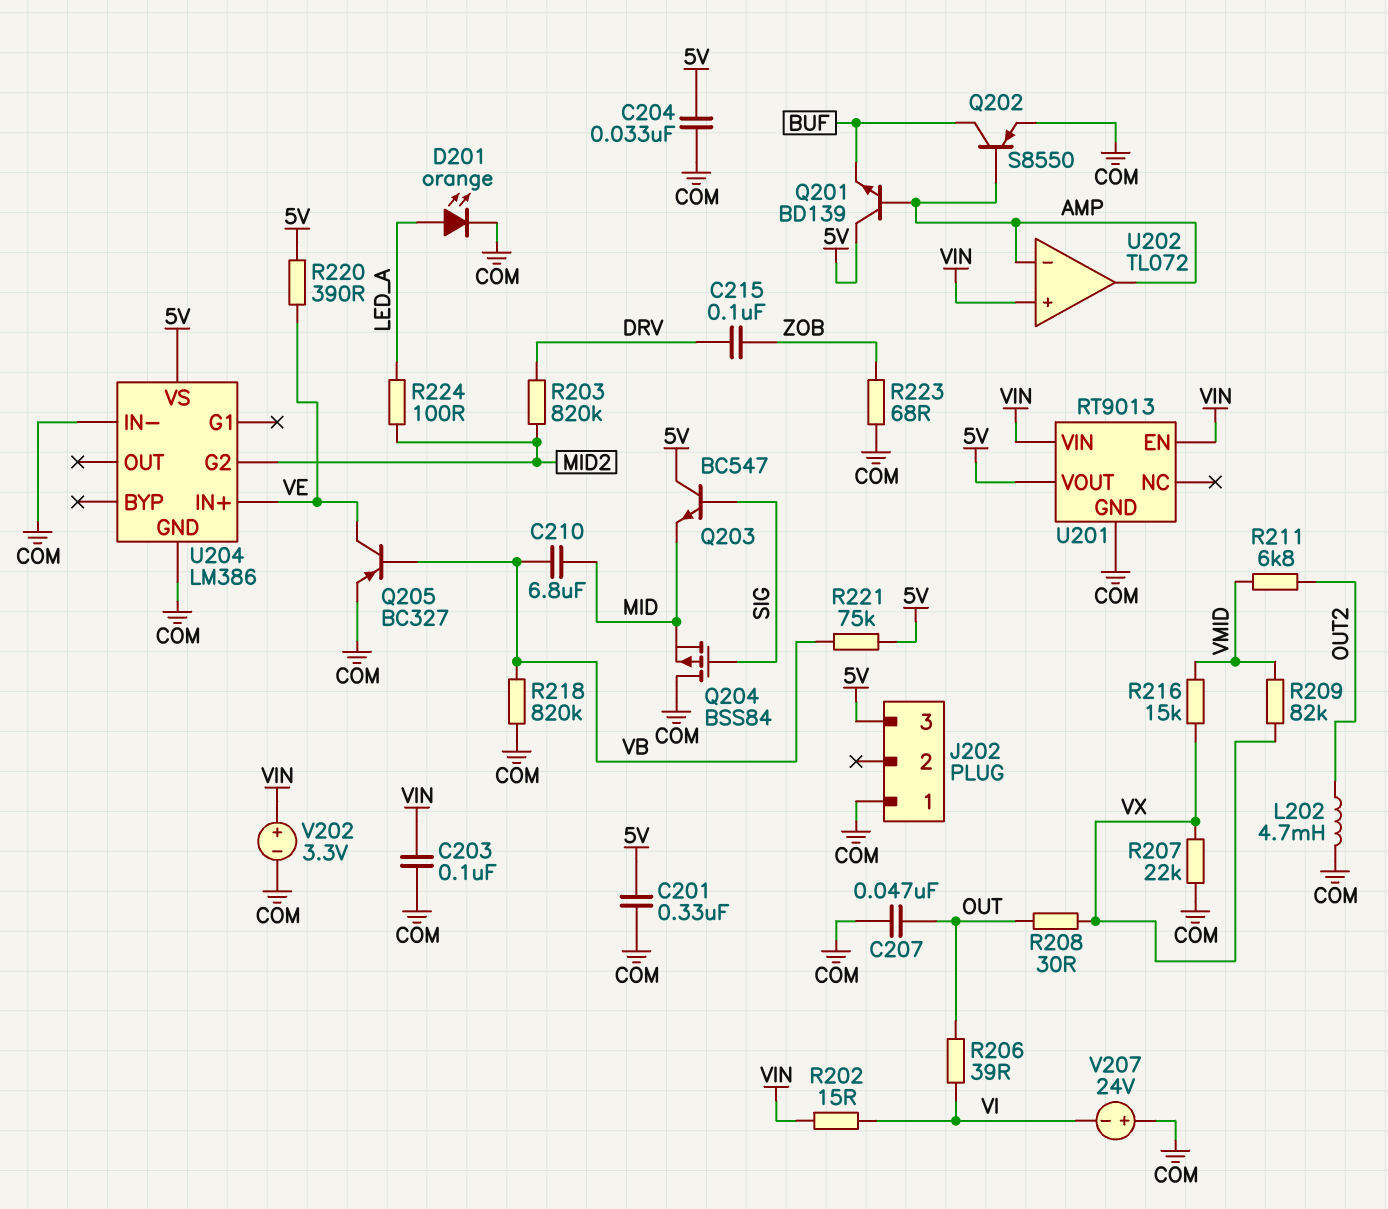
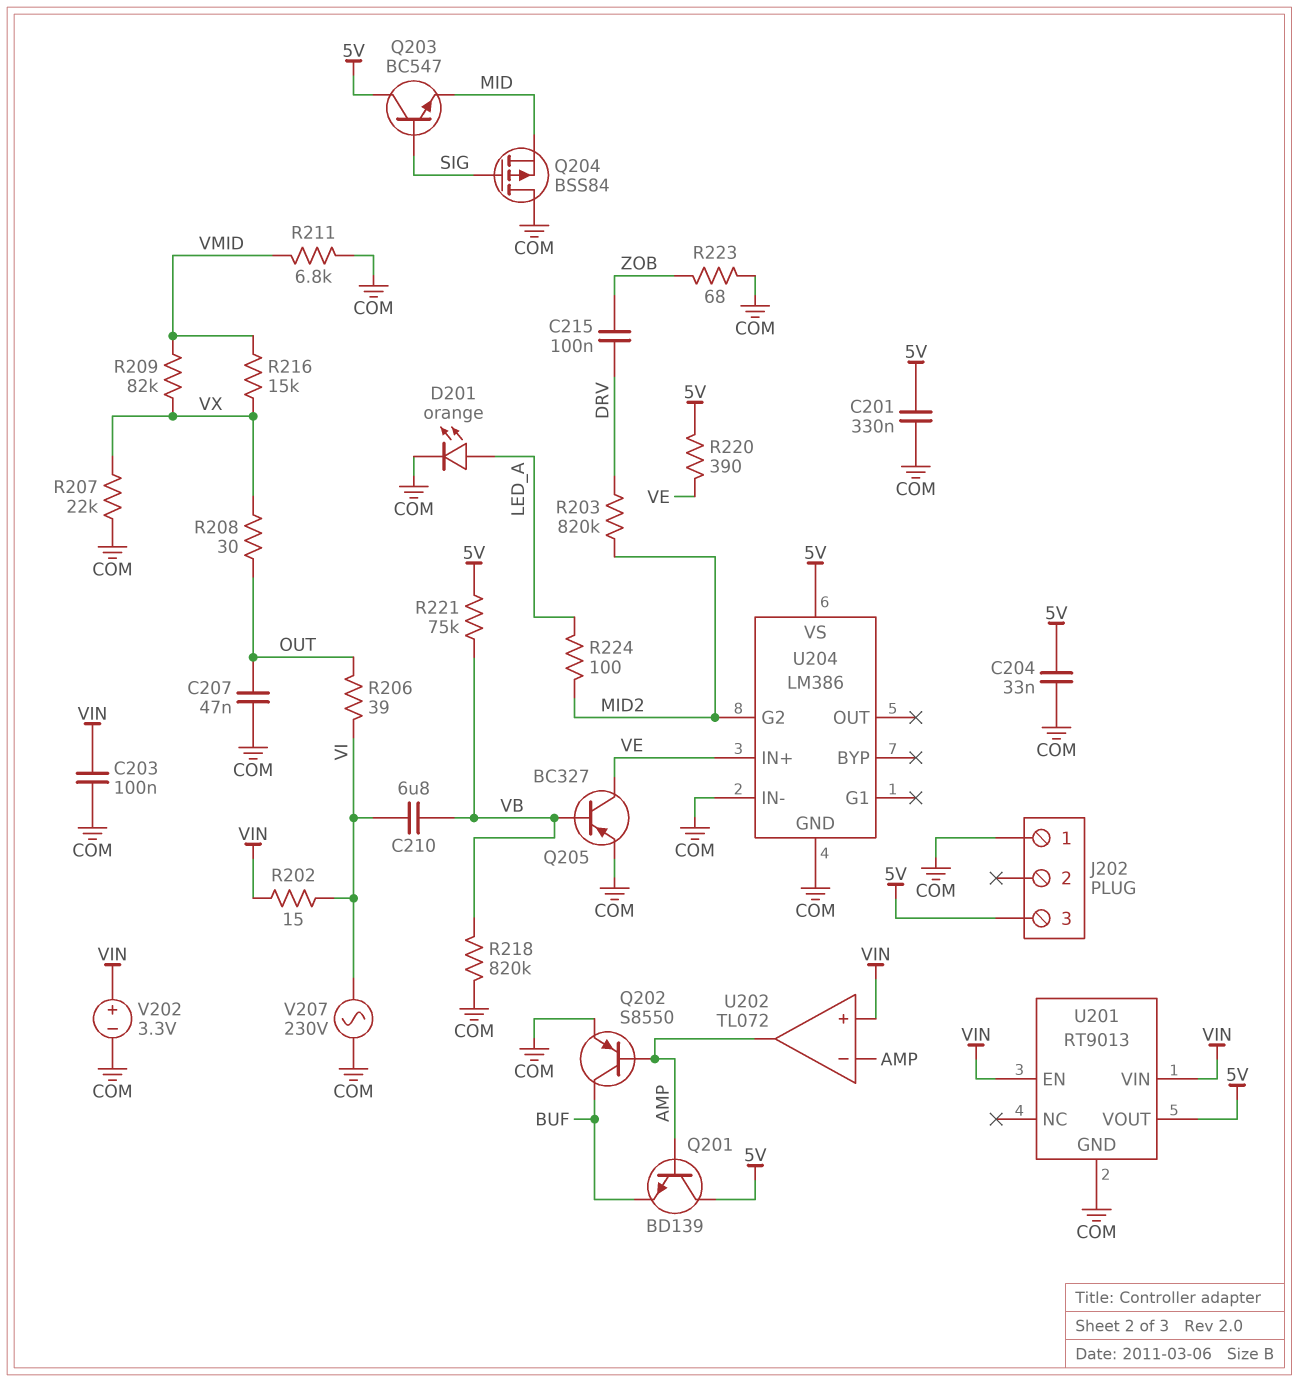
C210: 6.8uF (MID, VB) -> 6.8uF (VB, VI)
L202: 4.7mH (COM, OUT2) -> none
R211: 6.8k (OUT2, VMID) -> 6.8k (COM, VMID)
V207: 24V (plus COM, minus VI) -> AC 230V (COM, VI)

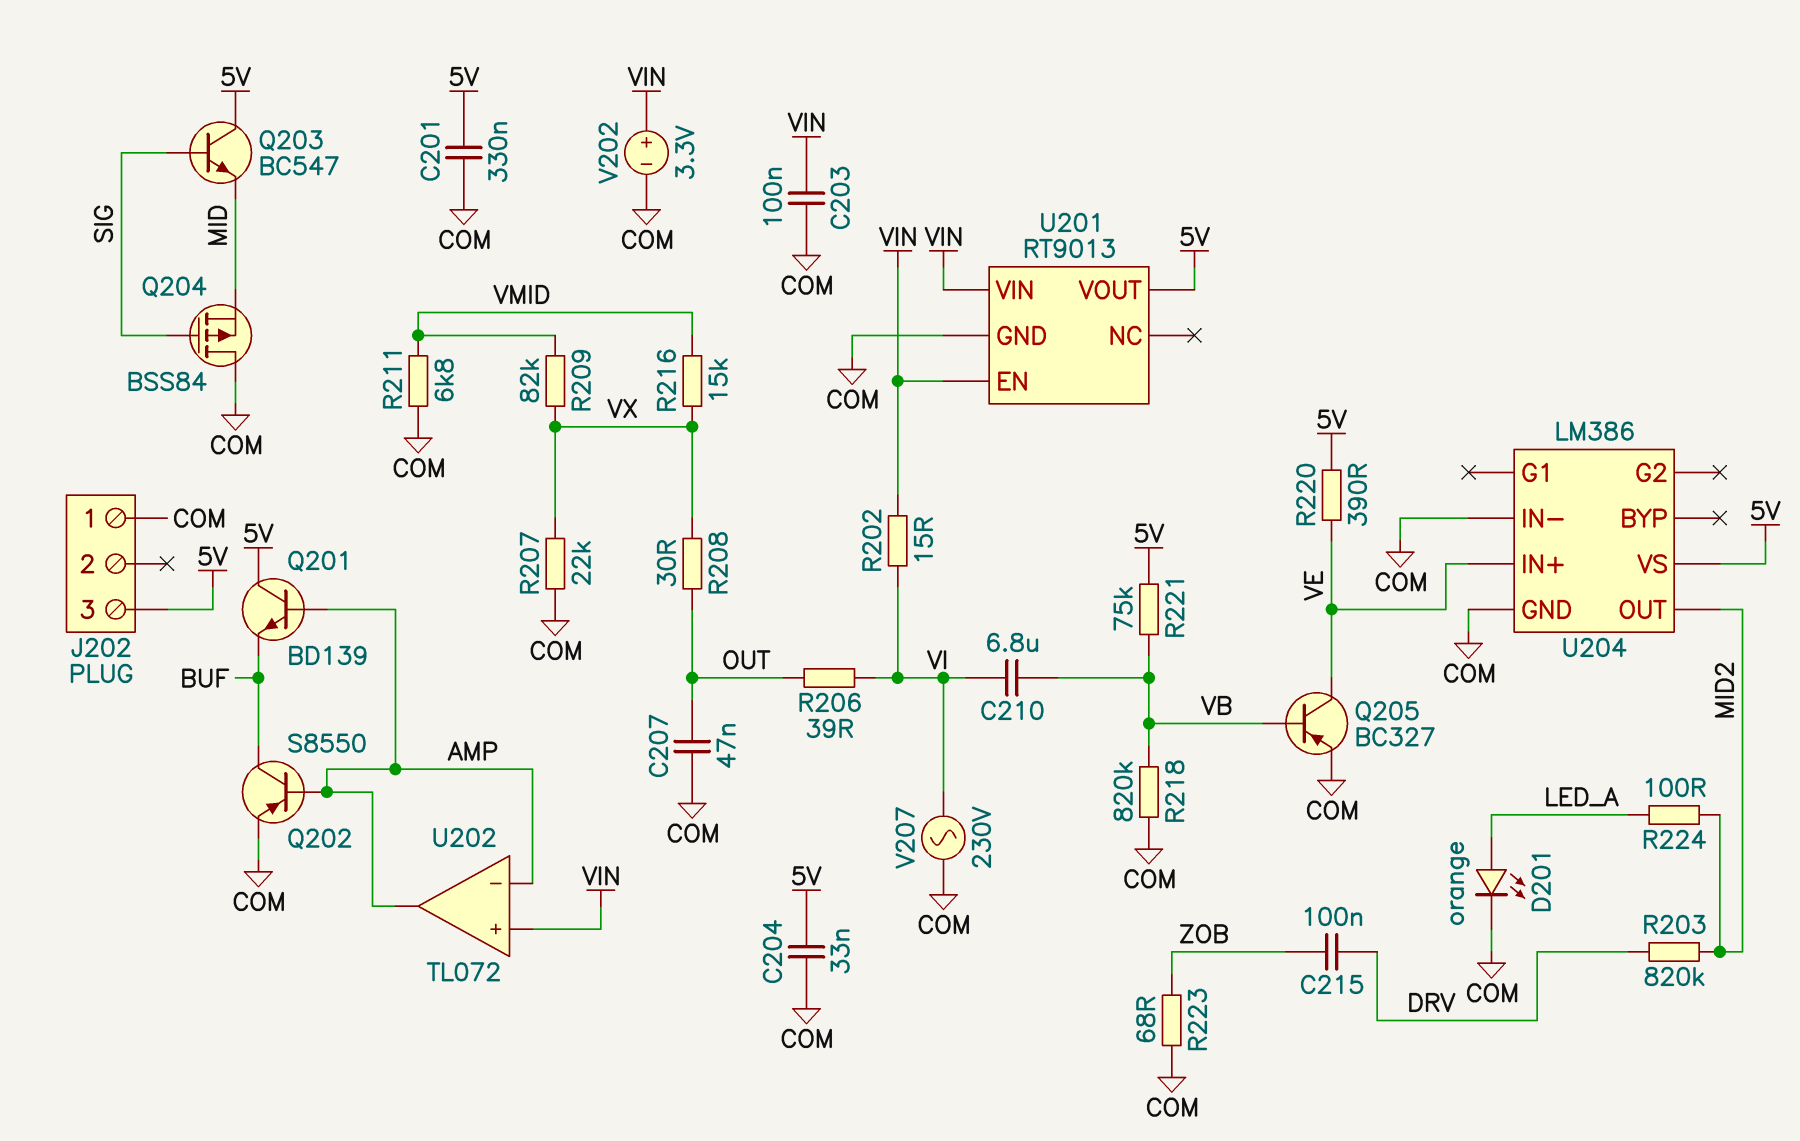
U204 pin G2: MID2 -> none
U204 pin OUT: none -> MID2

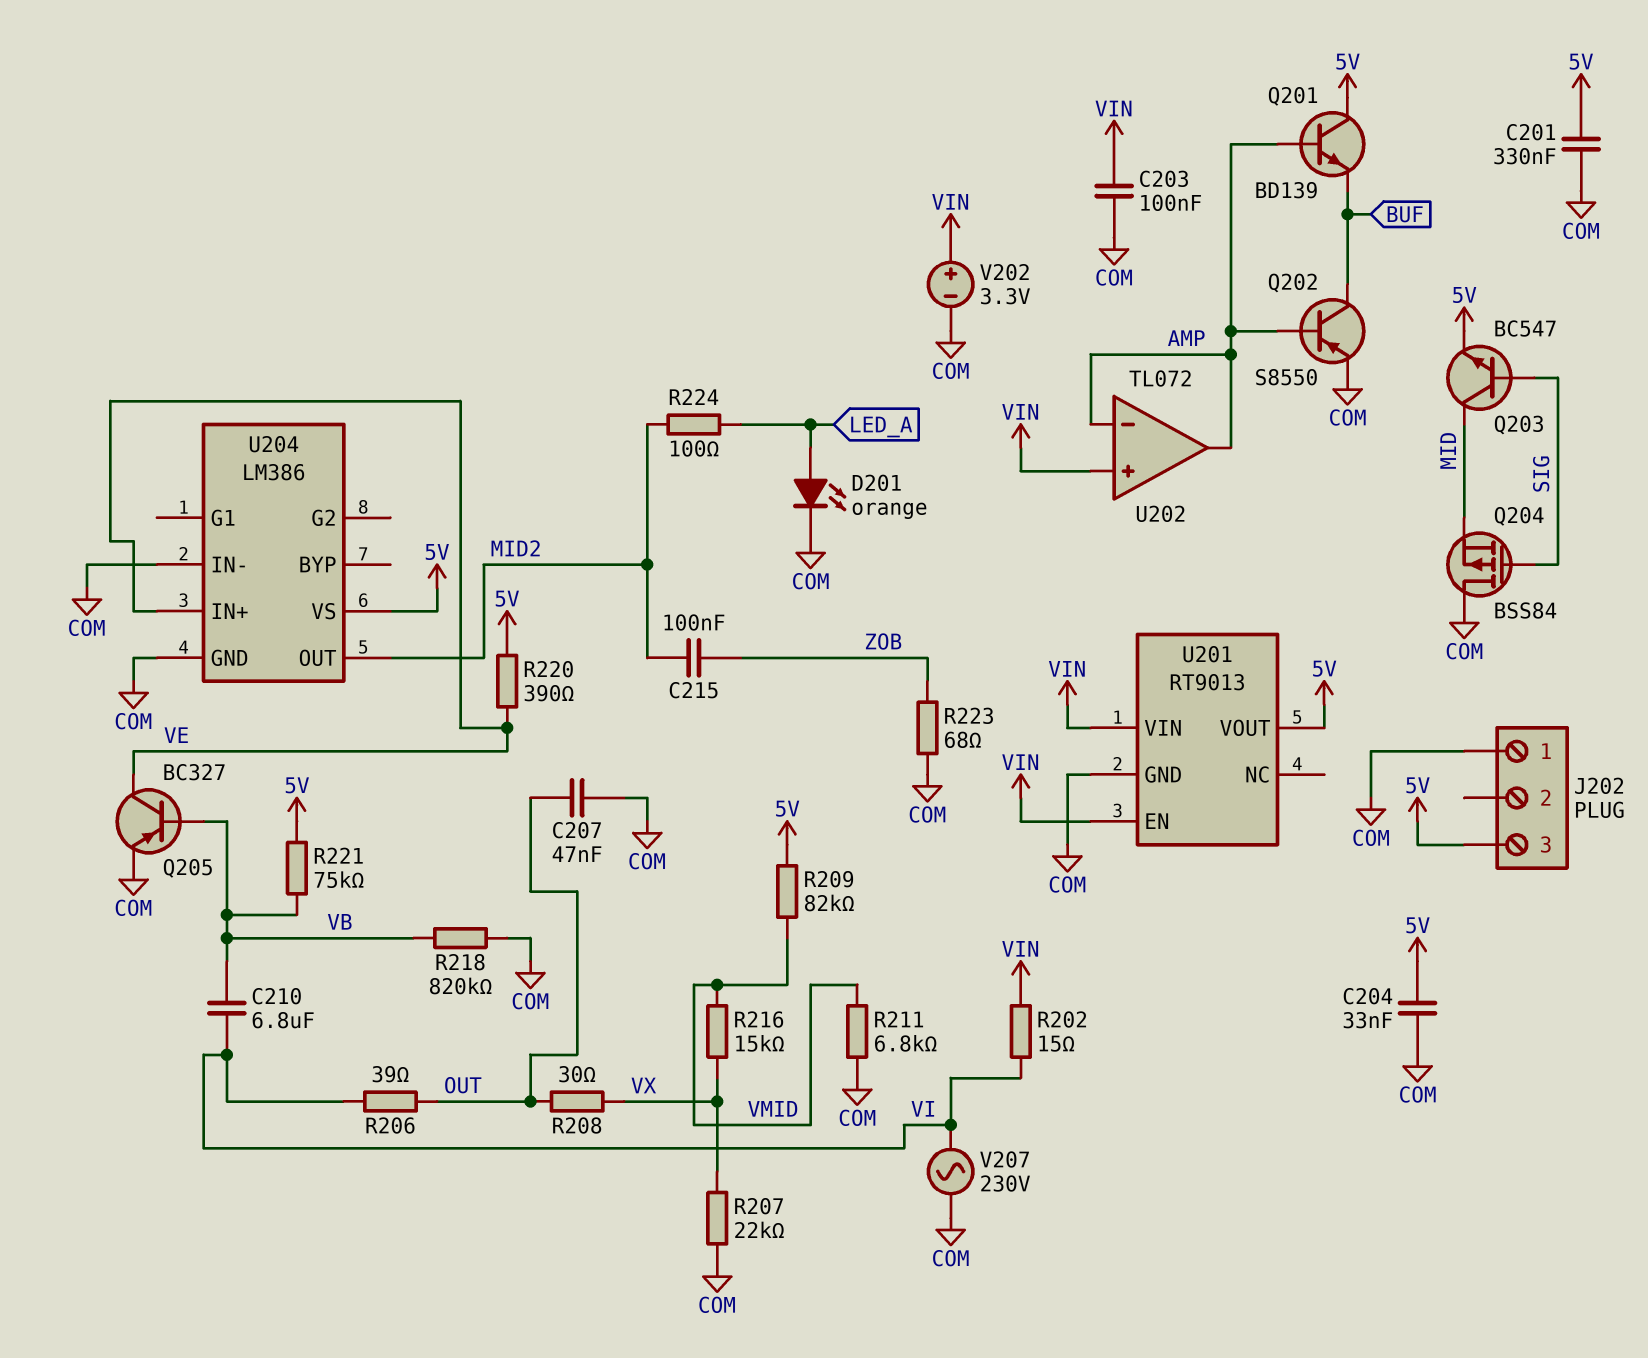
C215: 100nF (DRV, ZOB) -> 100nF (MID2, ZOB)
Q203: NPN BC547 (B SIG, C 5V, E MID) -> NPN BC547 (B SIG, C MID, E 5V)
R203: 820k (DRV, MID2) -> none
R209: 82k (VMID, VX) -> 82k (5V, VMID)

